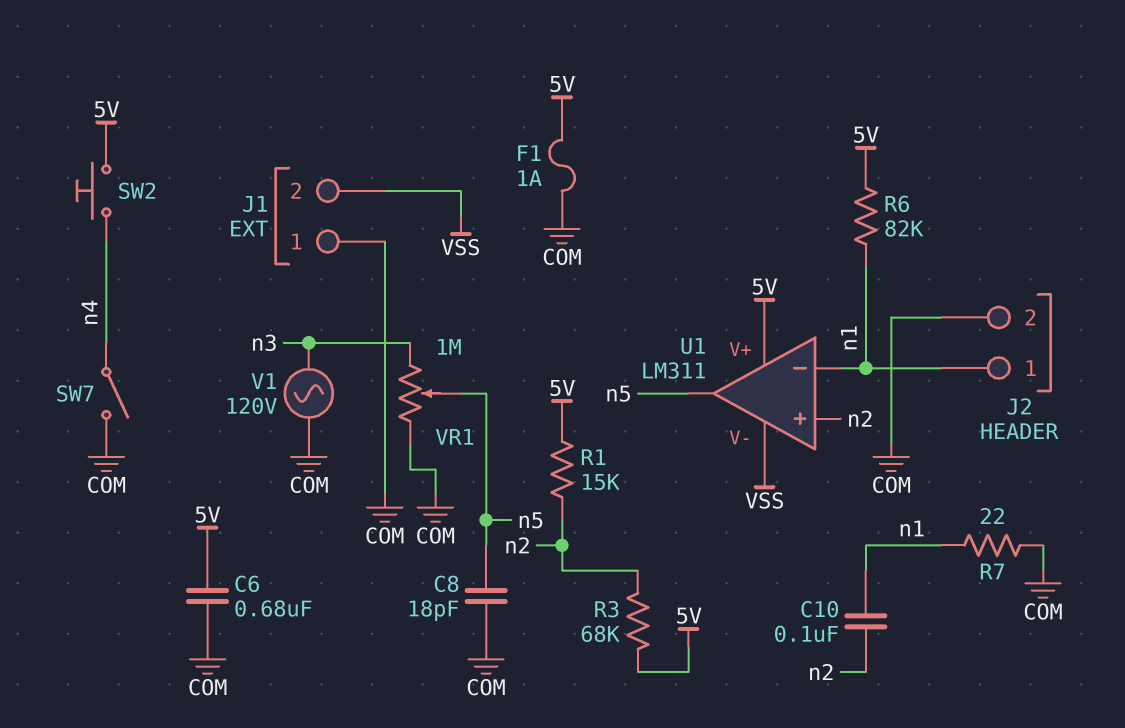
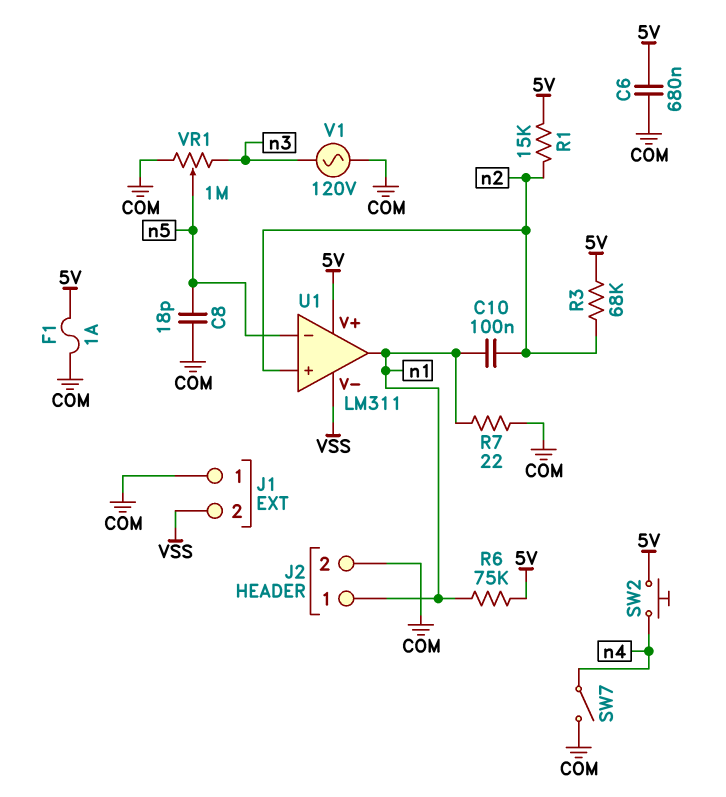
R6: 82k (5V, n1) -> 75k (5V, n1)
U1 pin in-: n1 -> n5
U1 pin out: n5 -> n1

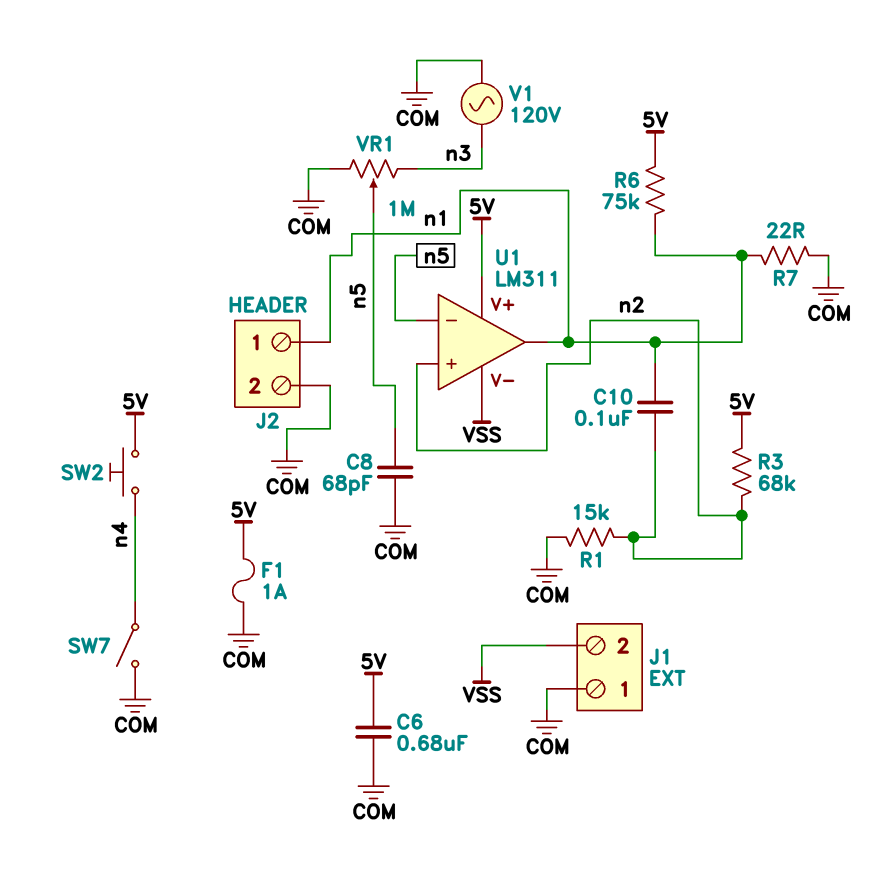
C8: 18pF (COM, n5) -> 68pF (COM, n5)
R1: 15k (5V, n2) -> 15k (COM, n2)

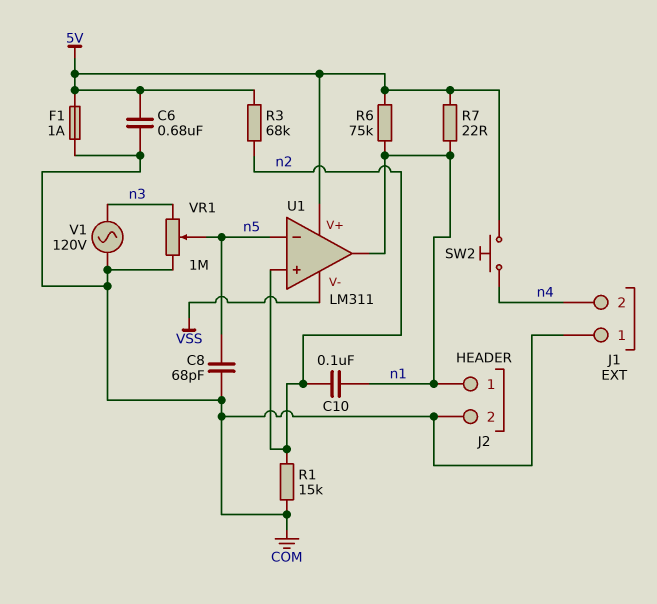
J1 pin 2: VSS -> n4
R7: 22 (COM, n1) -> 22 (5V, n1)
SW7: switch (COM, n4) -> none

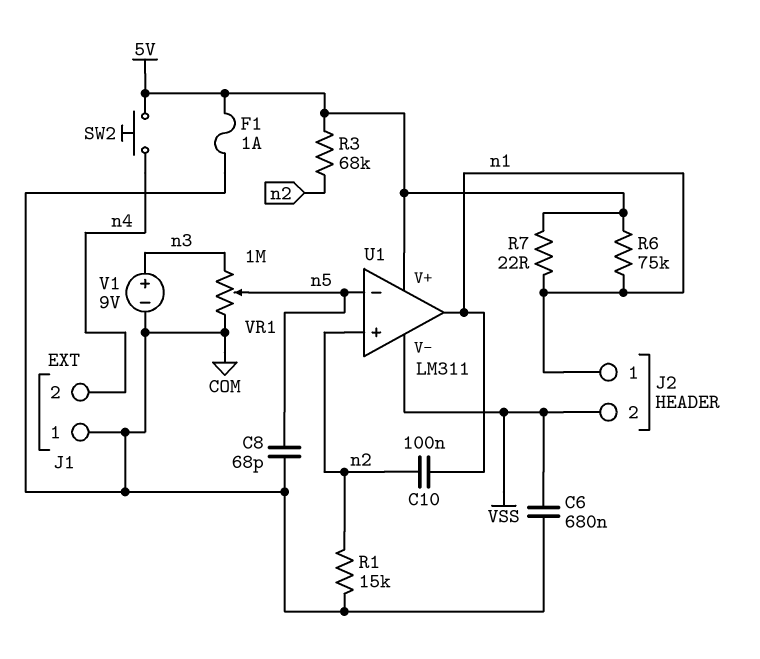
C6: 680nF (5V, COM) -> 680nF (COM, VSS)
J2 pin 2: COM -> VSS
V1: AC 120V (COM, n3) -> 9V (plus n3, minus COM)

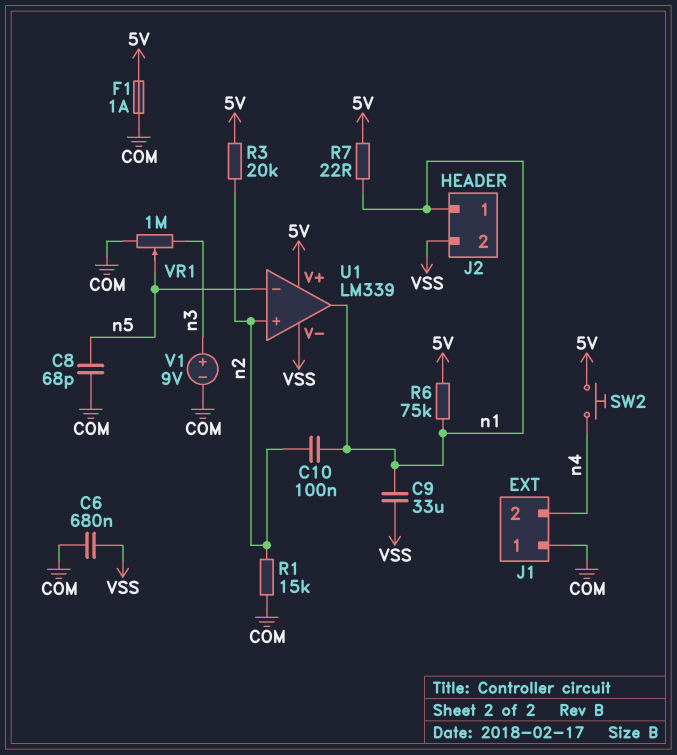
C9: none -> 33uF (VSS, n1)
R3: 68k (5V, n2) -> 20k (5V, n2)
U1: LM311 -> LM339

